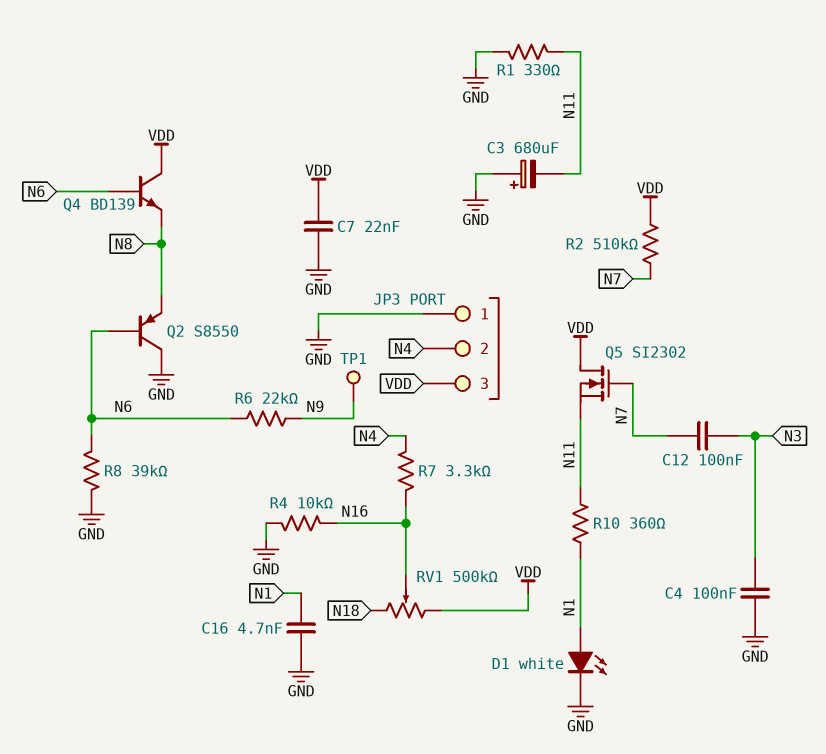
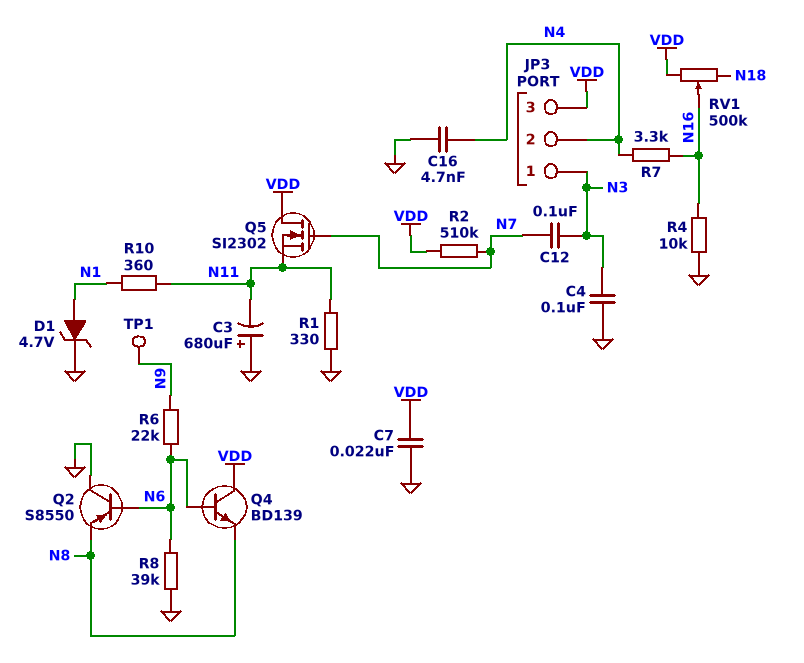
C16: 4.7nF (GND, N1) -> 4.7nF (GND, N4)
D1: LED white (A N1, K GND) -> zener 4.7V (A N1, K GND)
JP3 pin 1: GND -> N3

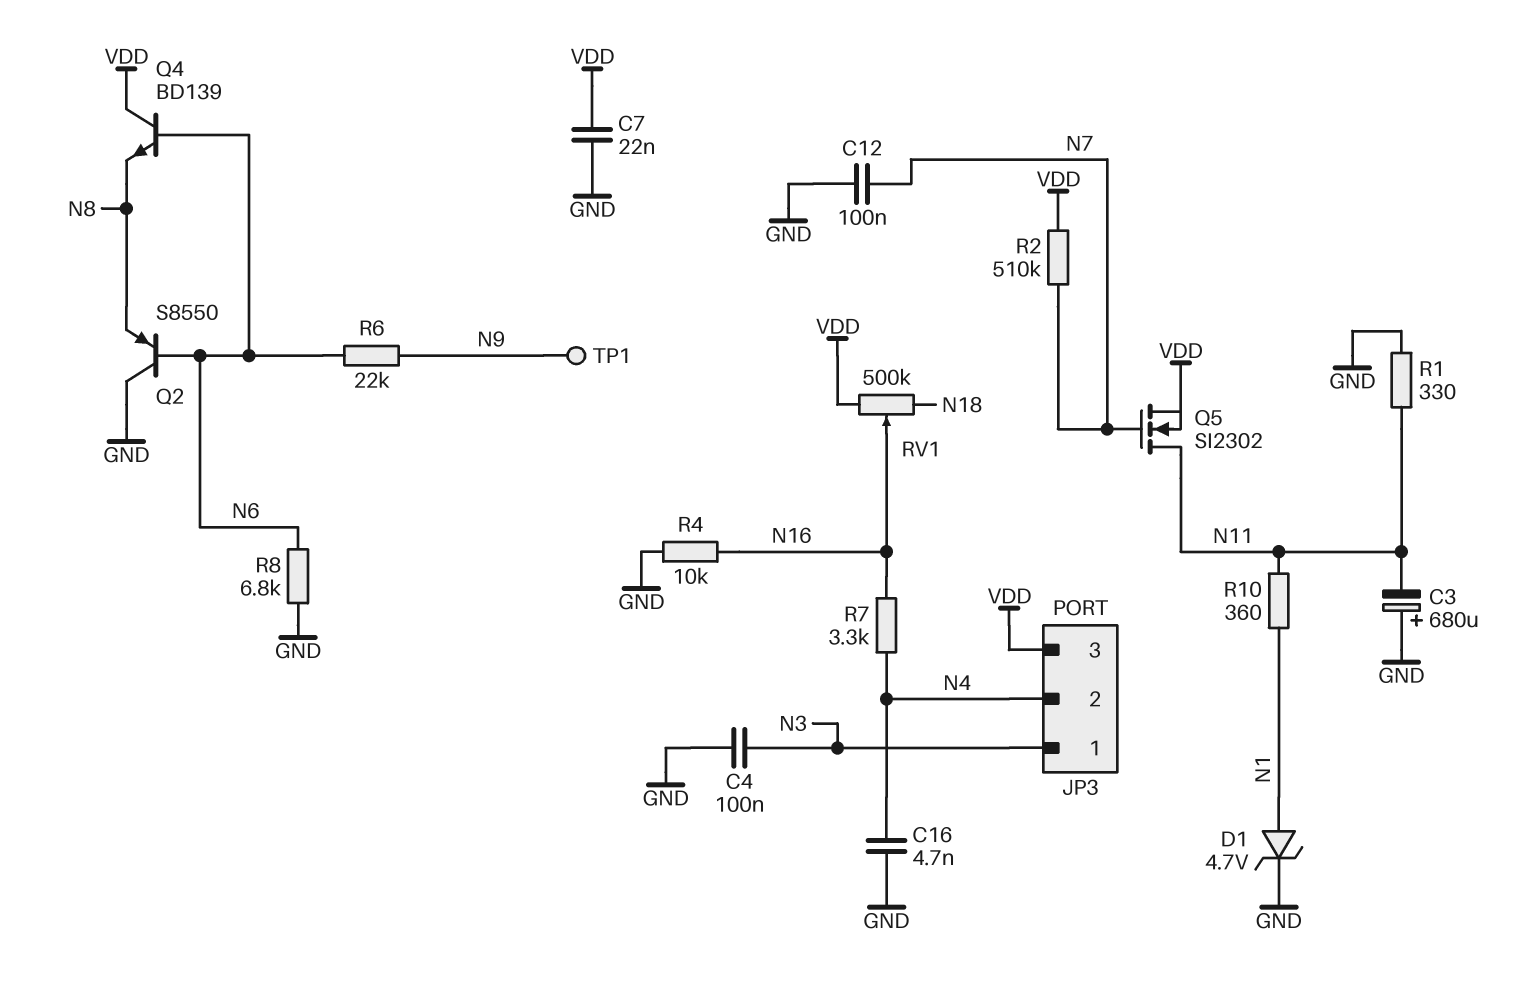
C12: 100nF (N3, N7) -> 100nF (GND, N7)
Q5: NMOS SI2302 (G N7, D VDD, S N11) -> NMOS SI2302 (G N7, D N11, S VDD)
R8: 39k (GND, N6) -> 6.8k (GND, N6)

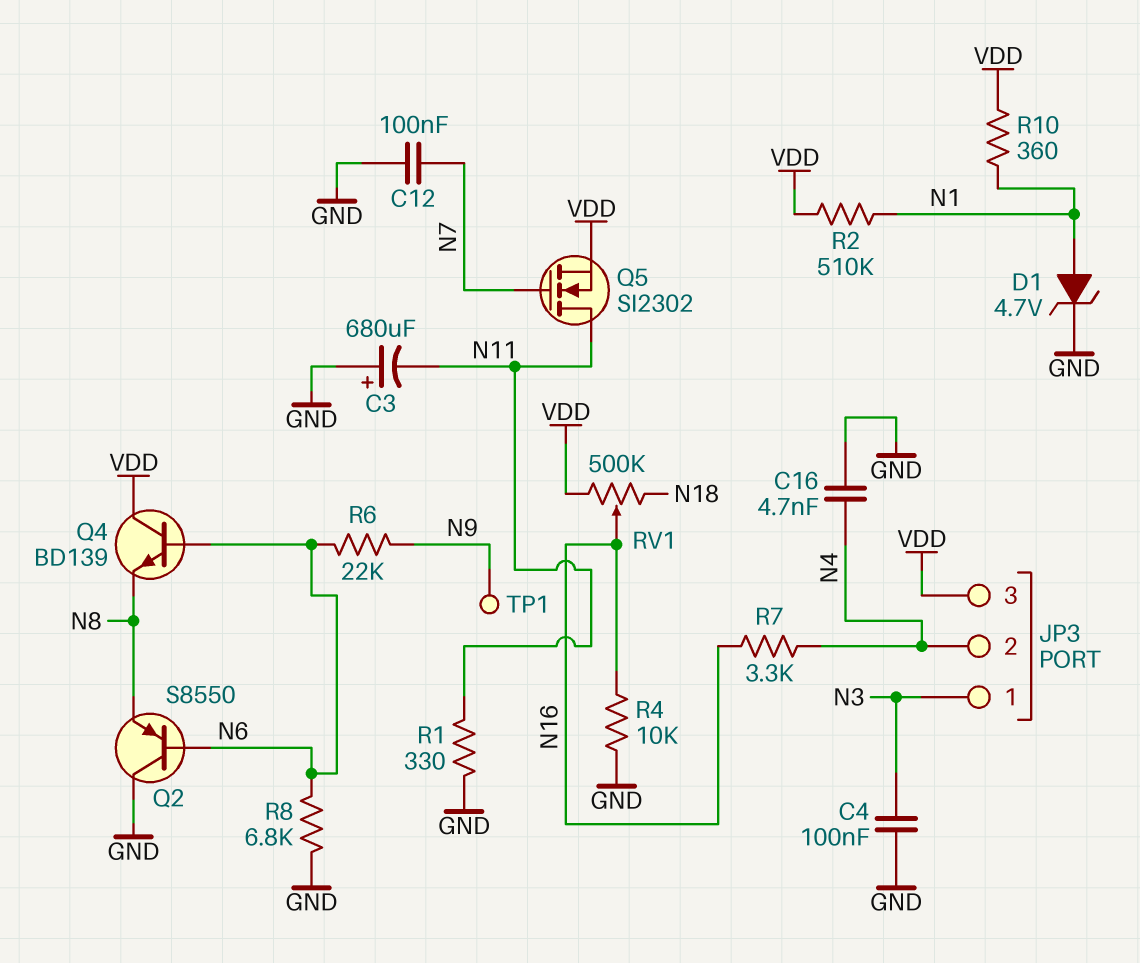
C7: 22nF (GND, VDD) -> none
R2: 510k (N7, VDD) -> 510k (N1, VDD)
R10: 360 (N1, N11) -> 360 (N1, VDD)

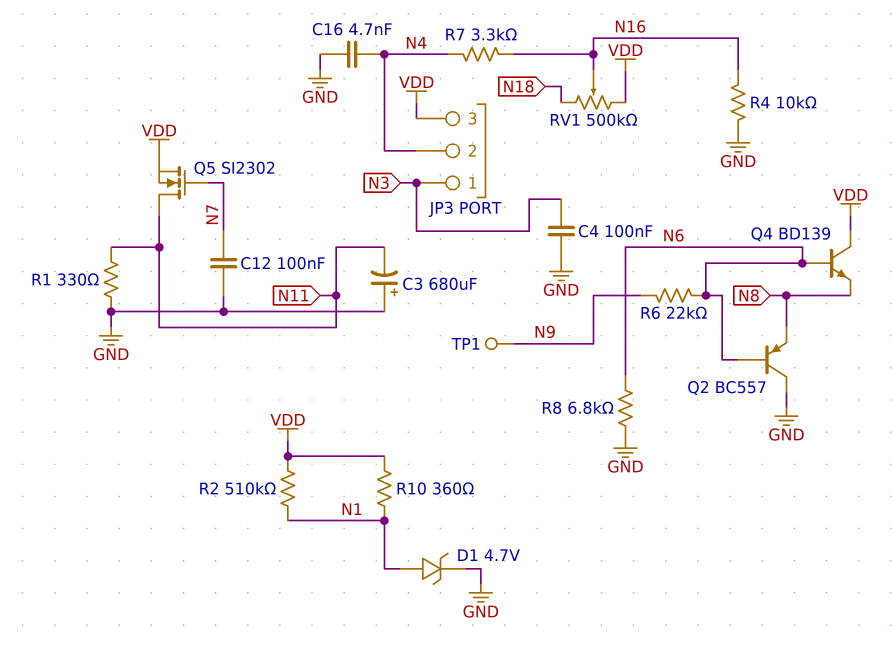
Q2: PNP S8550 (B N6, C GND, E N8) -> PNP BC557 (B N6, C GND, E N8)

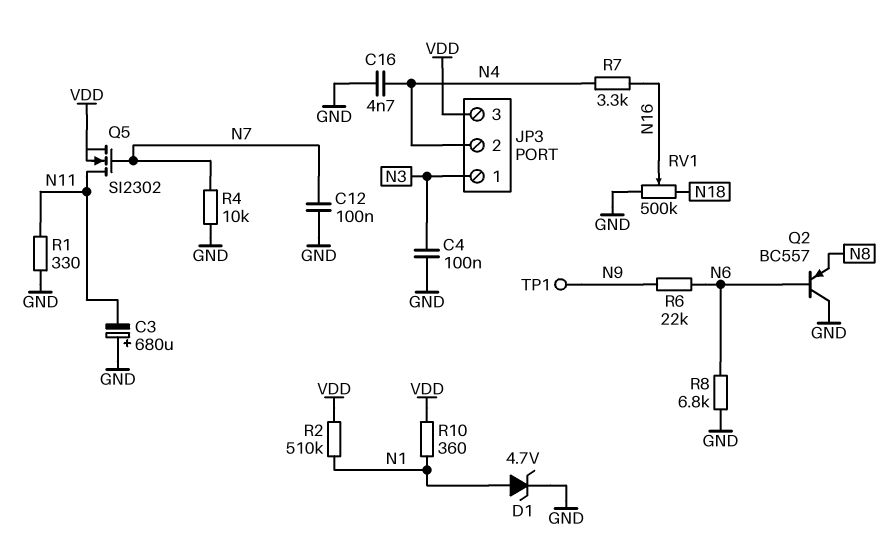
Q4: NPN BD139 (B N6, C VDD, E N8) -> none
R4: 10k (GND, N16) -> 10k (GND, N7)
RV1: 500k (N18, VDD, wiper N16) -> 500k (GND, N18, wiper N16)

